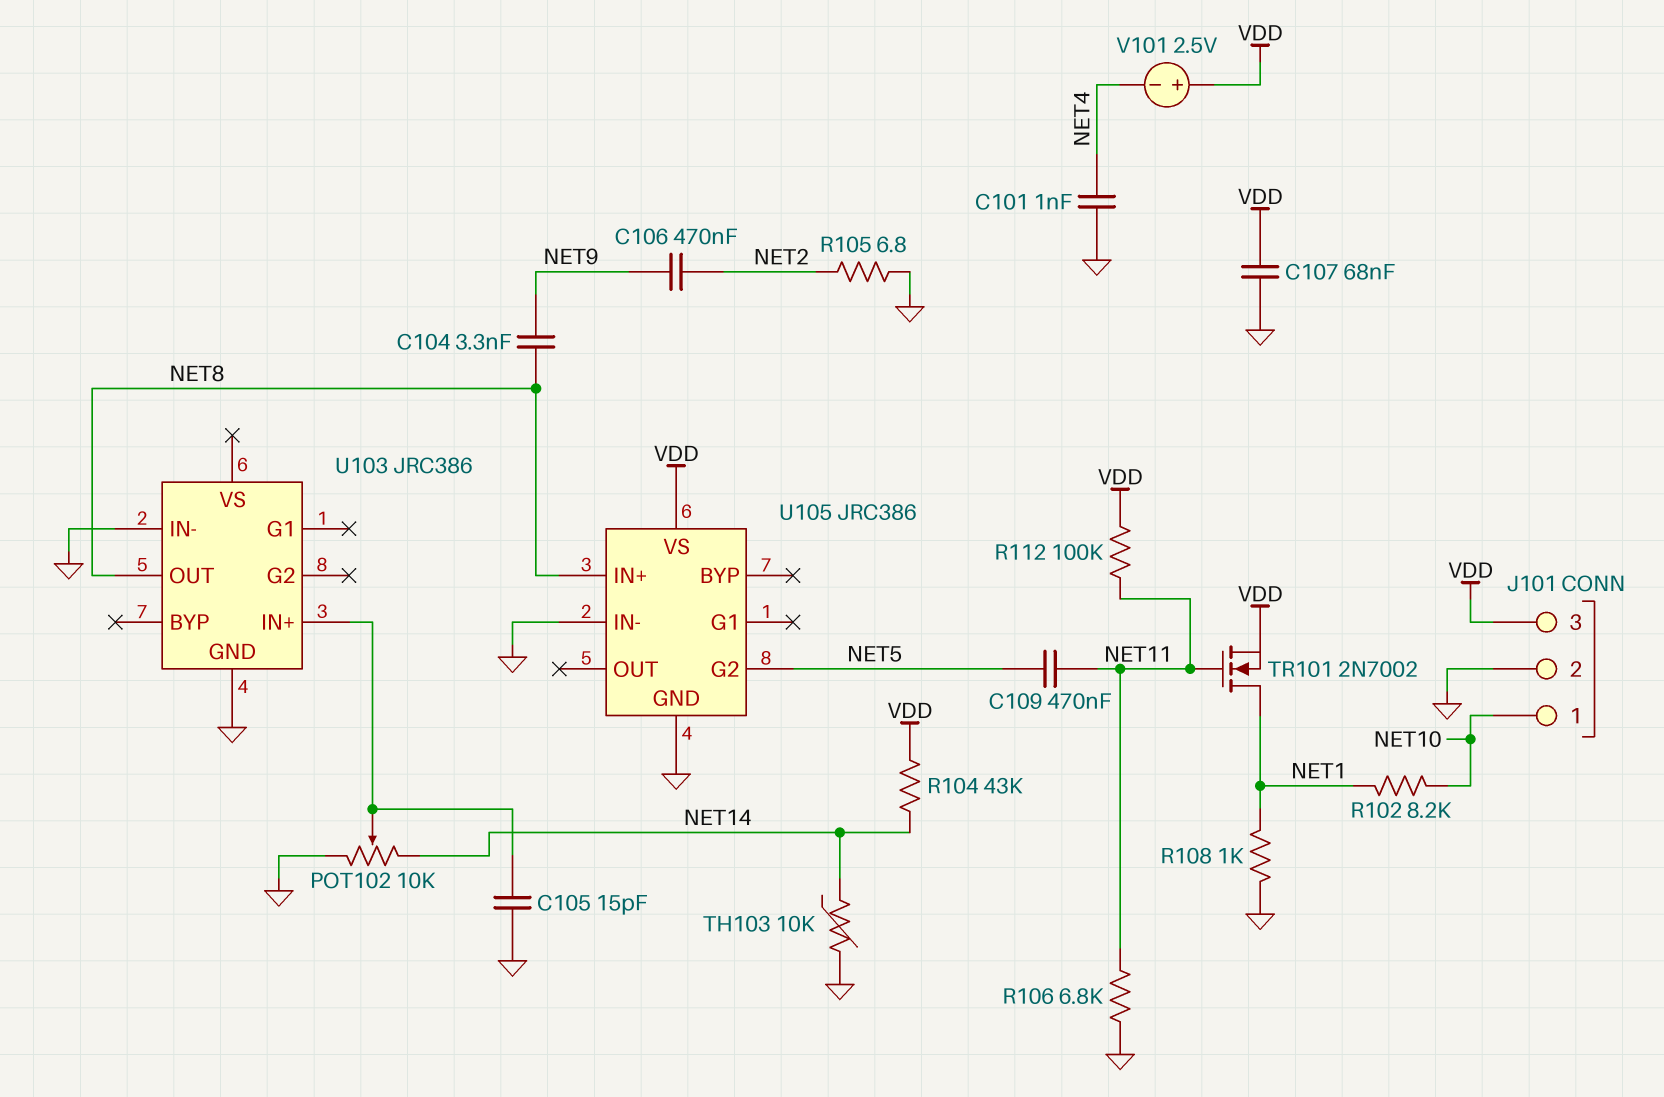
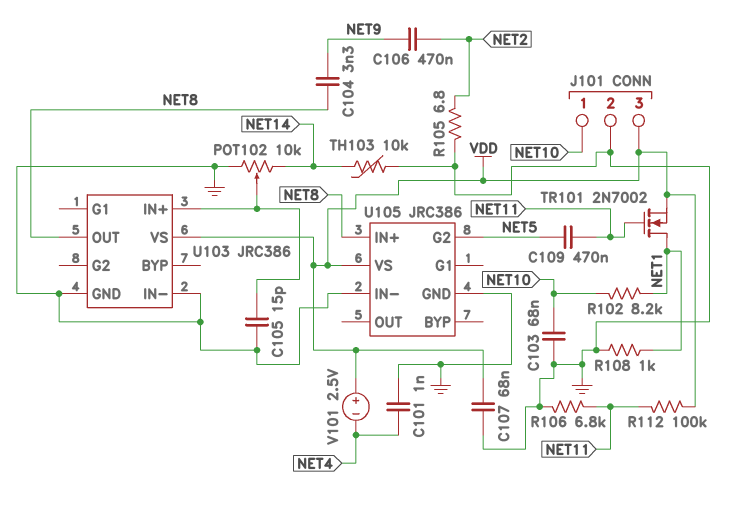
C103: none -> 68nF (GND, NET10)
R104: 43k (NET14, VDD) -> none
U103 pin VS: none -> VDD

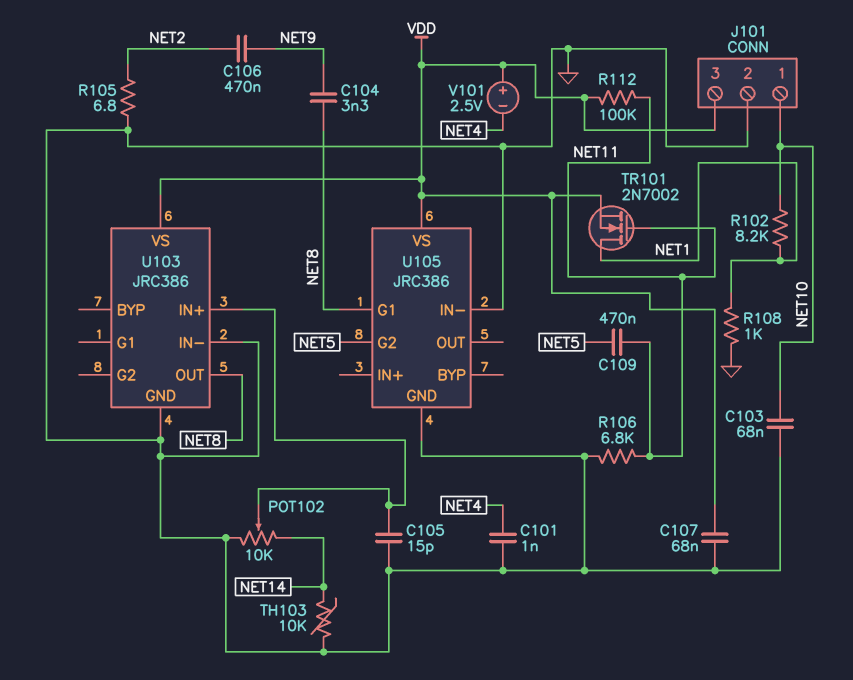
U105 pin G1: none -> NET8
U105 pin IN+: NET8 -> none

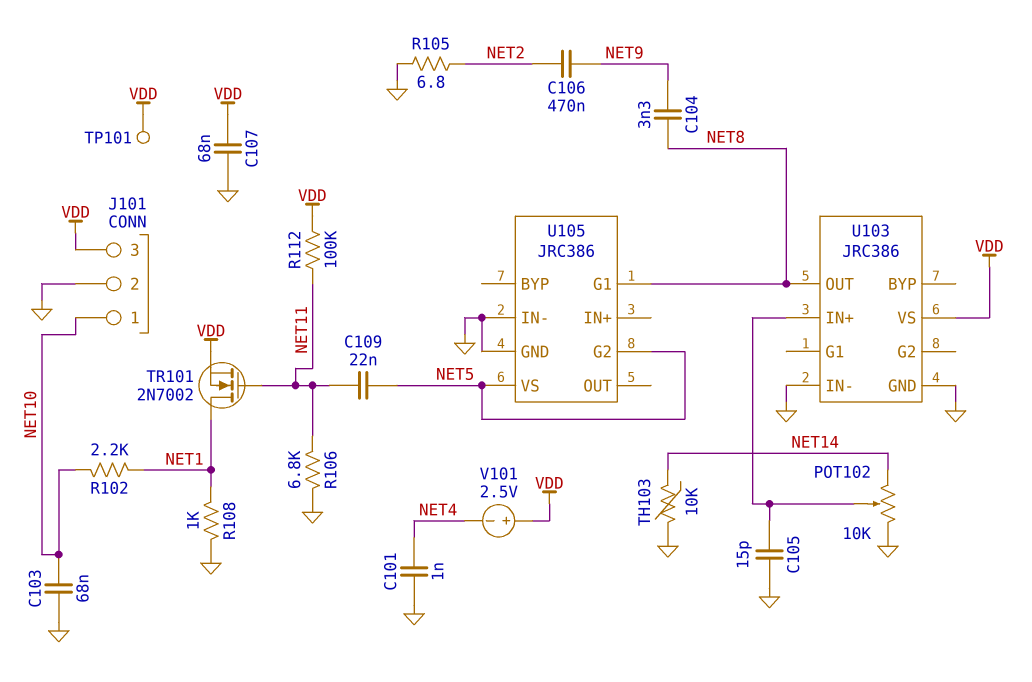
C109: 470nF (NET5, NET11) -> 22nF (NET5, NET11)
R102: 8.2k (NET1, NET10) -> 2.2k (NET1, NET10)
TP101: none -> test point (VDD)
U105 pin VS: VDD -> NET5

